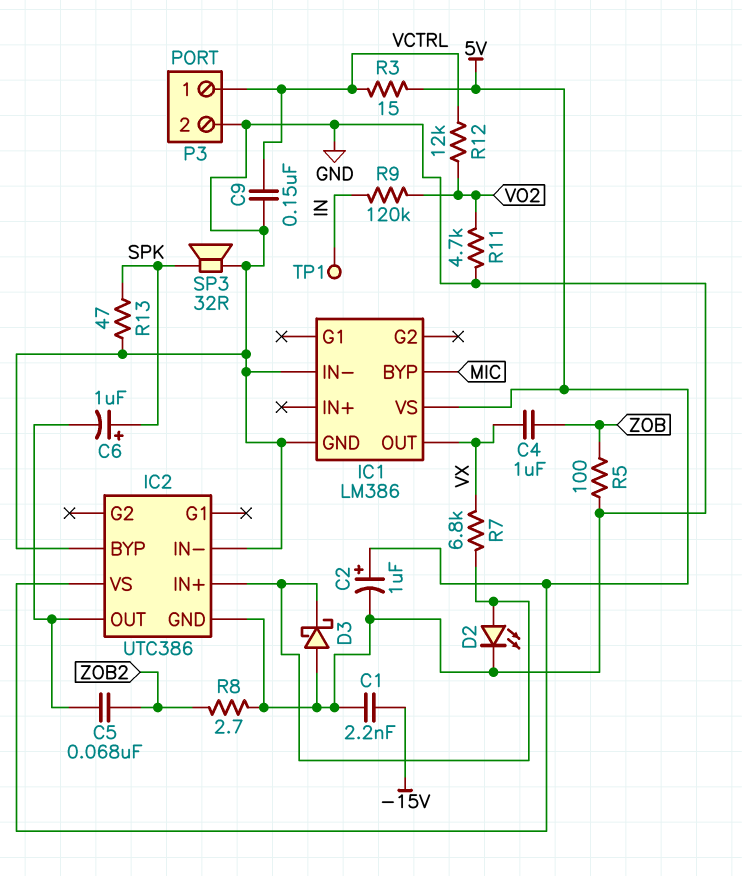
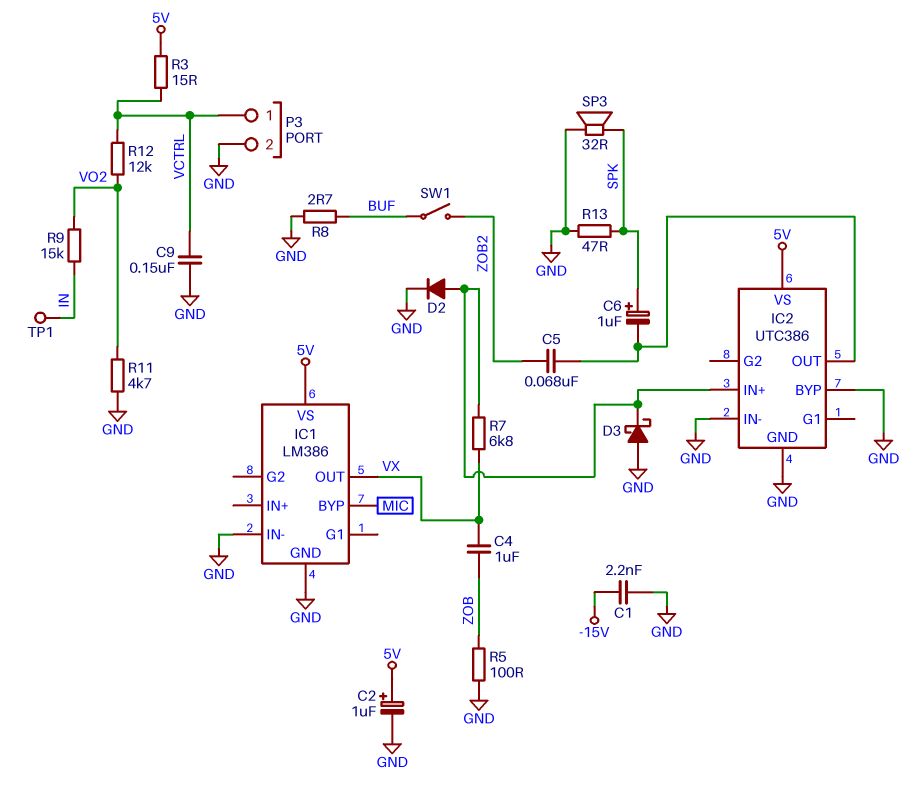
D2: LED (A IC2/IN+, K GND) -> diode (A IC2/IN+, K GND)
R8: 2.7 (GND, ZOB2) -> 2.7 (BUF, GND)
R9: 120k (IN, VO2) -> 15k (IN, VO2)
SW1: none -> switch (BUF, ZOB2)

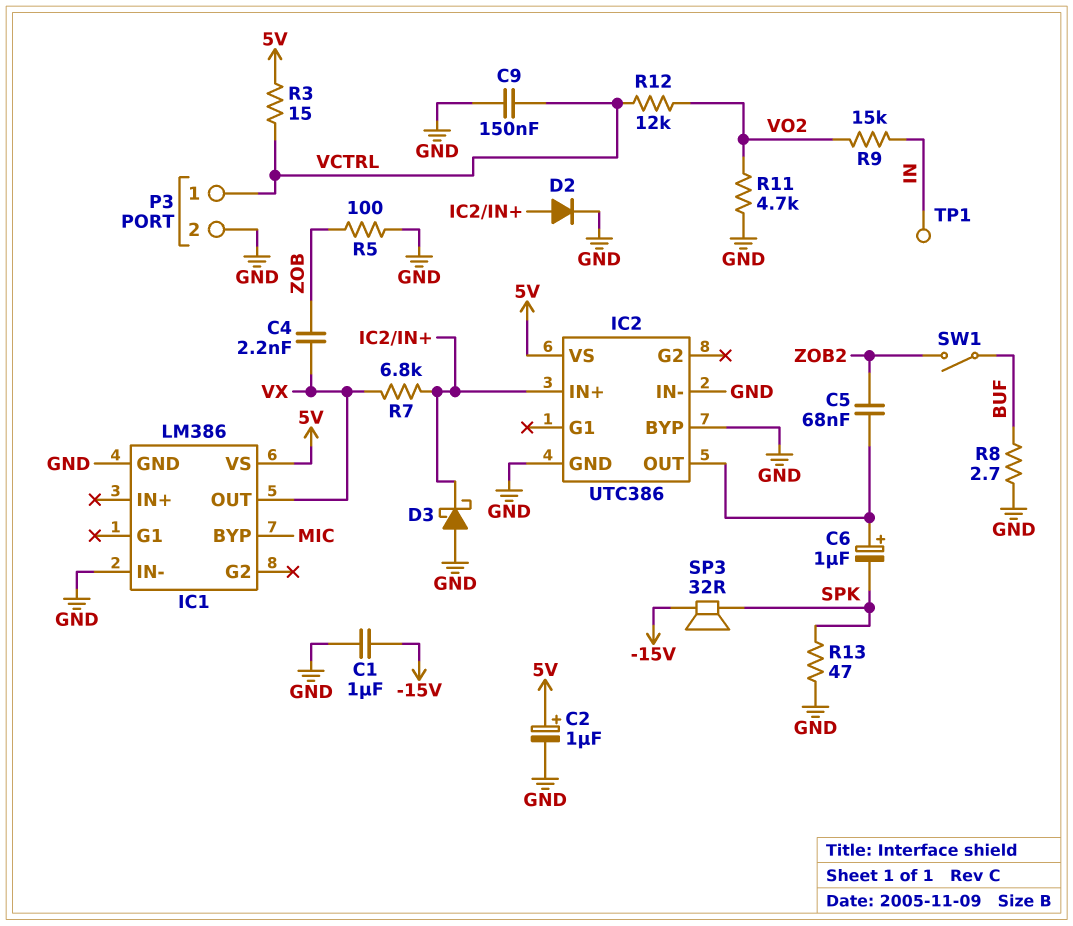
C1: 2.2nF (-15V, GND) -> 1uF (-15V, GND)
C4: 1uF (VX, ZOB) -> 2.2nF (VX, ZOB)
C6: 1uF (plus SPK, minus IC2/OUT) -> 1uF (plus IC2/OUT, minus SPK)
SP3: speaker 32R (GND, SPK) -> speaker 32R (-15V, SPK)

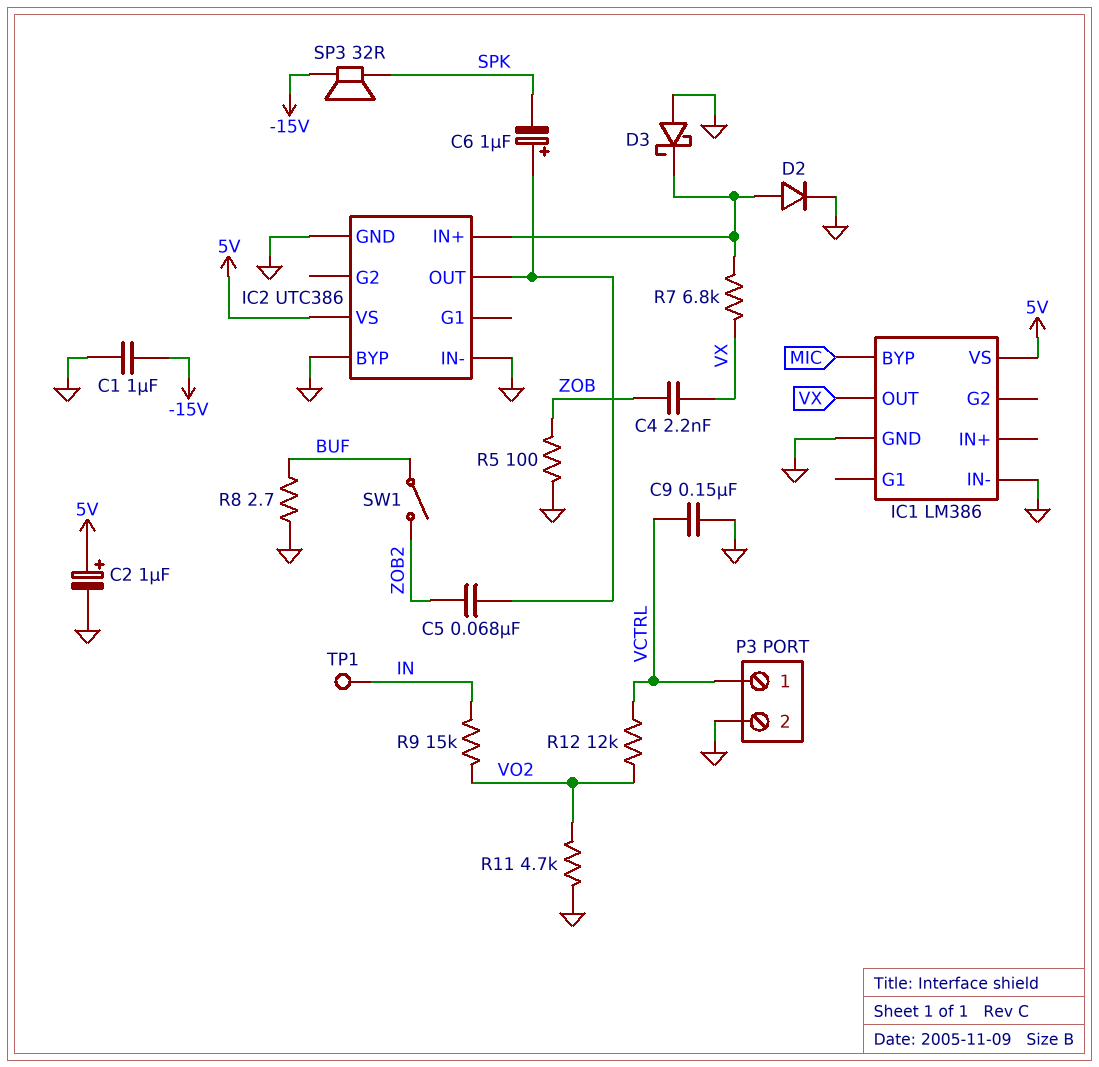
R3: 15 (5V, VCTRL) -> none
R13: 47 (GND, SPK) -> none

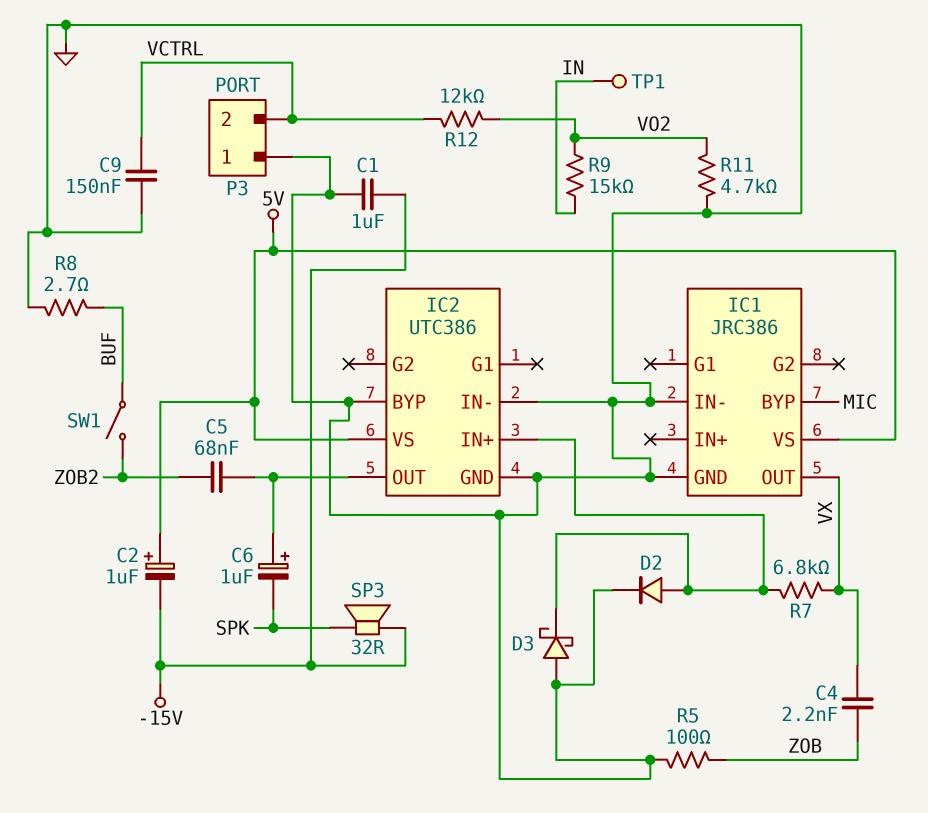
C2: 1uF (plus 5V, minus GND) -> 1uF (plus 5V, minus -15V)
IC1: LM386 -> JRC386
P3 pin 1: VCTRL -> GND
P3 pin 2: GND -> VCTRL

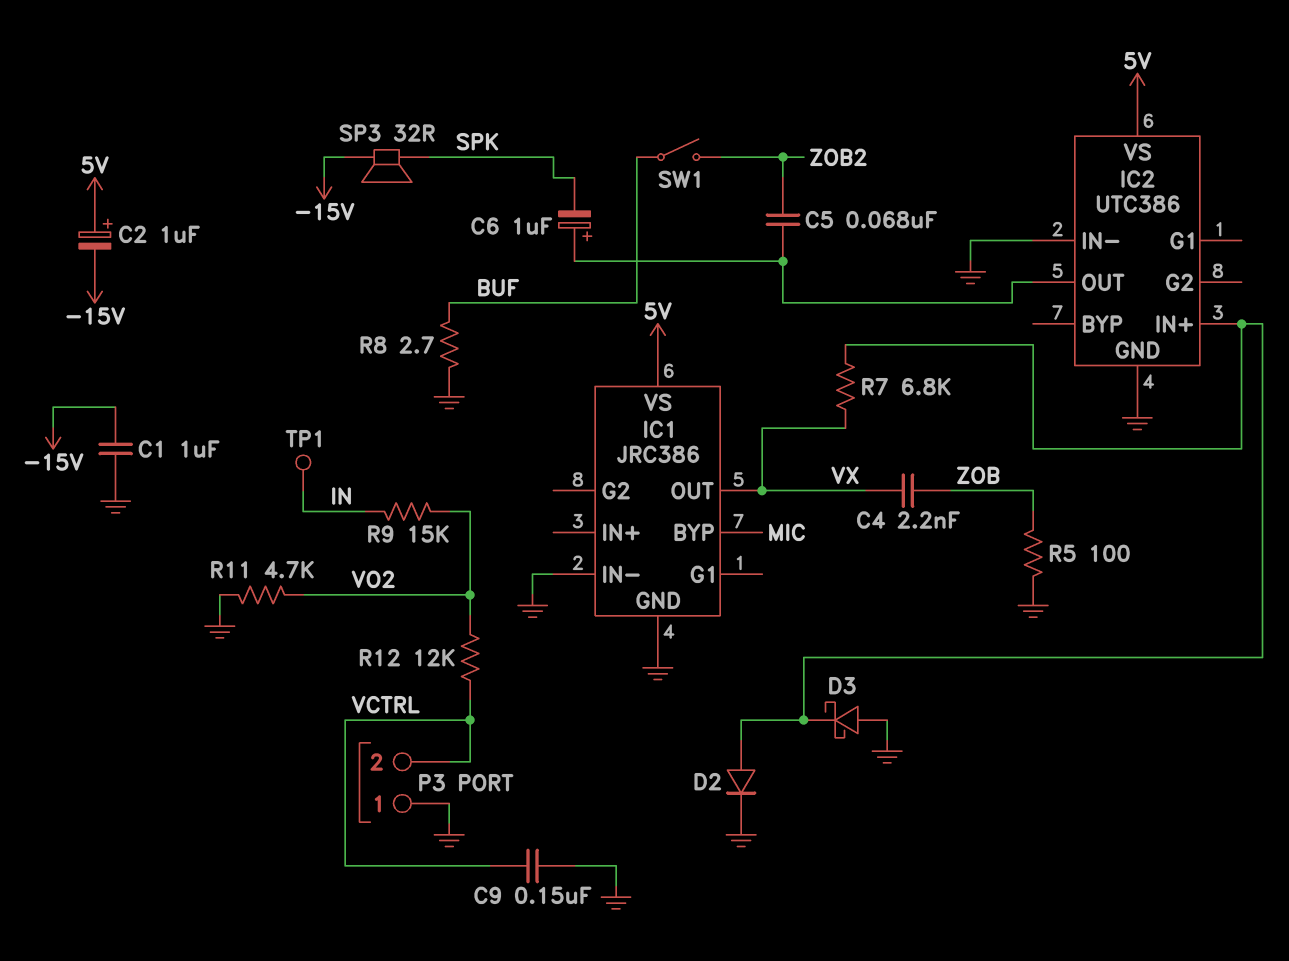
IC2 pin BYP: GND -> none

